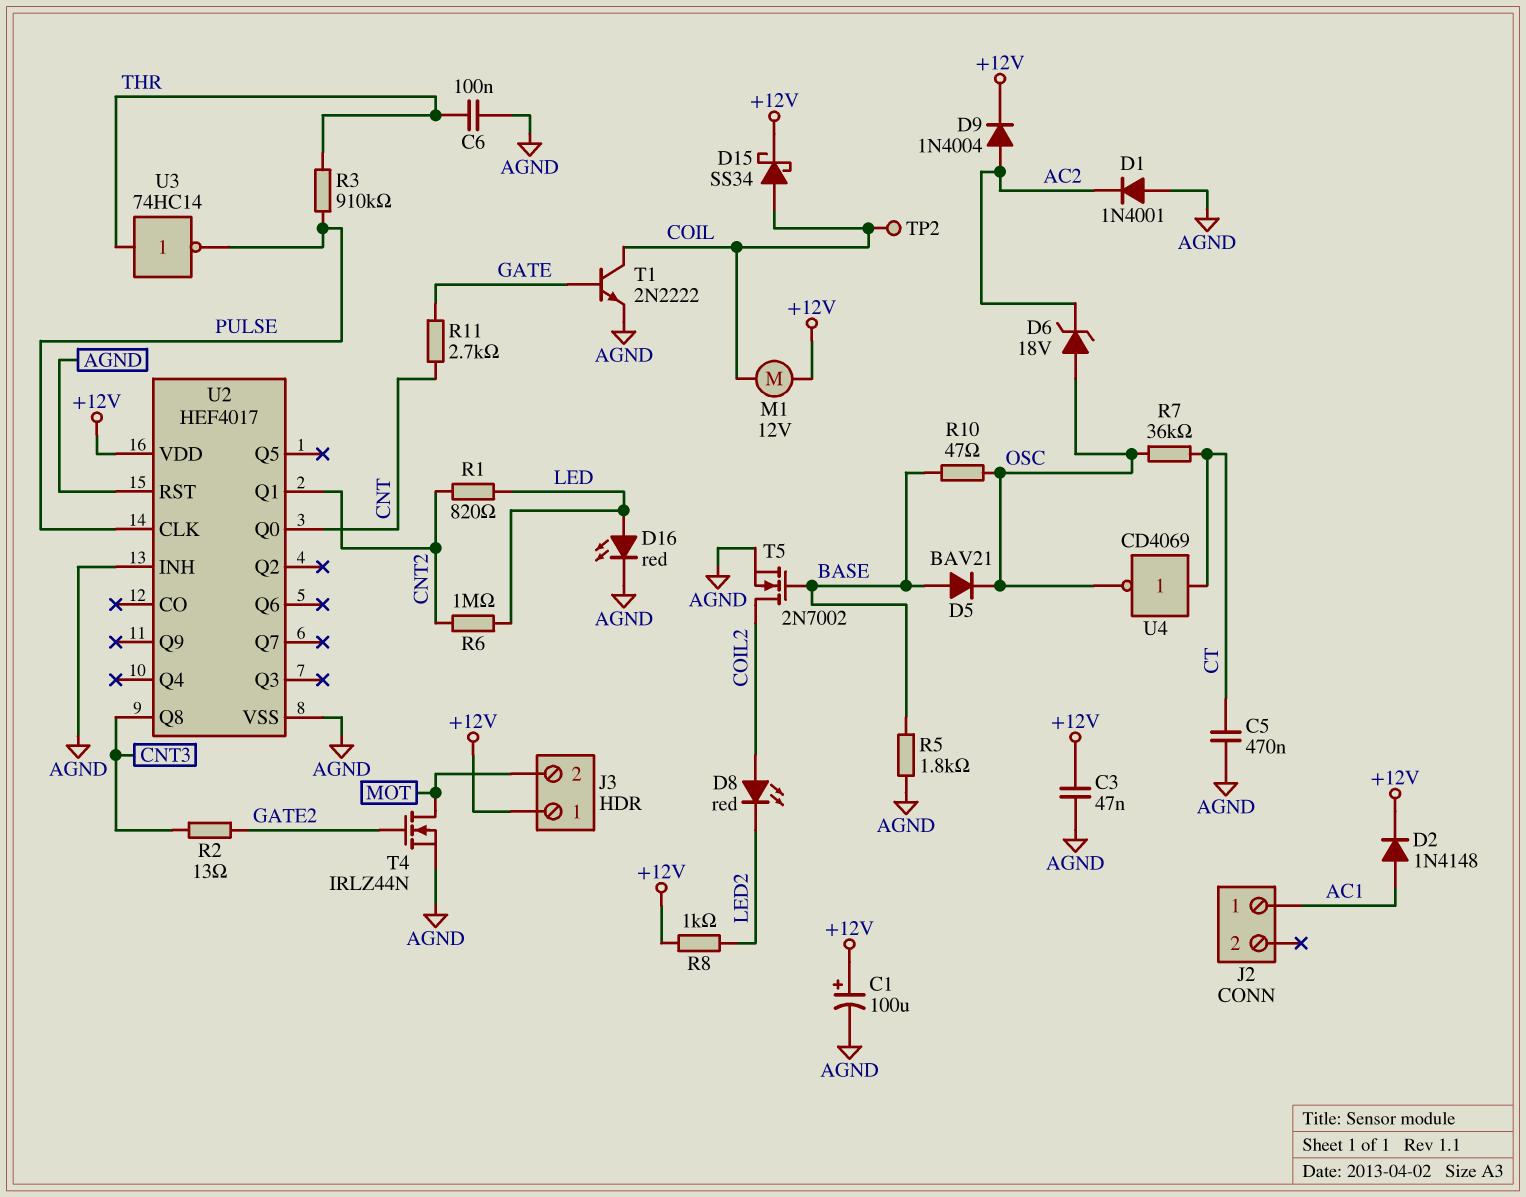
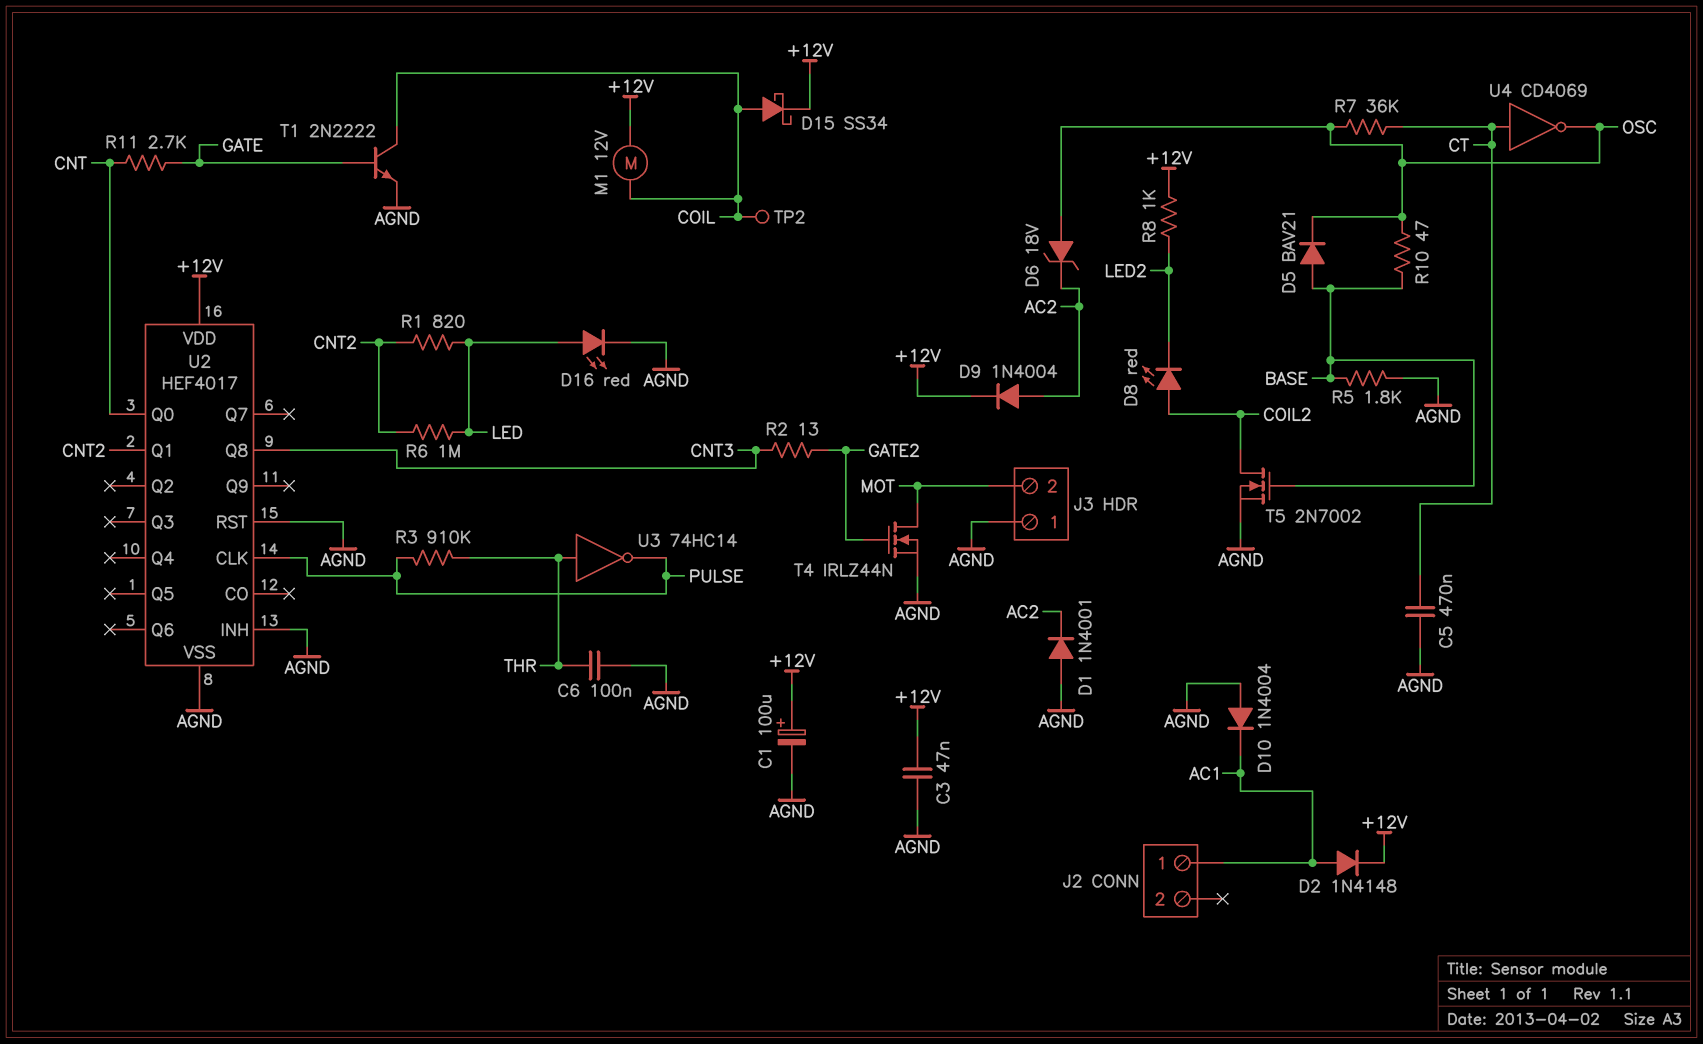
D10: none -> diode 1N4004 (A AGND, K AC1)
J3 pin 1: +12V -> AGND

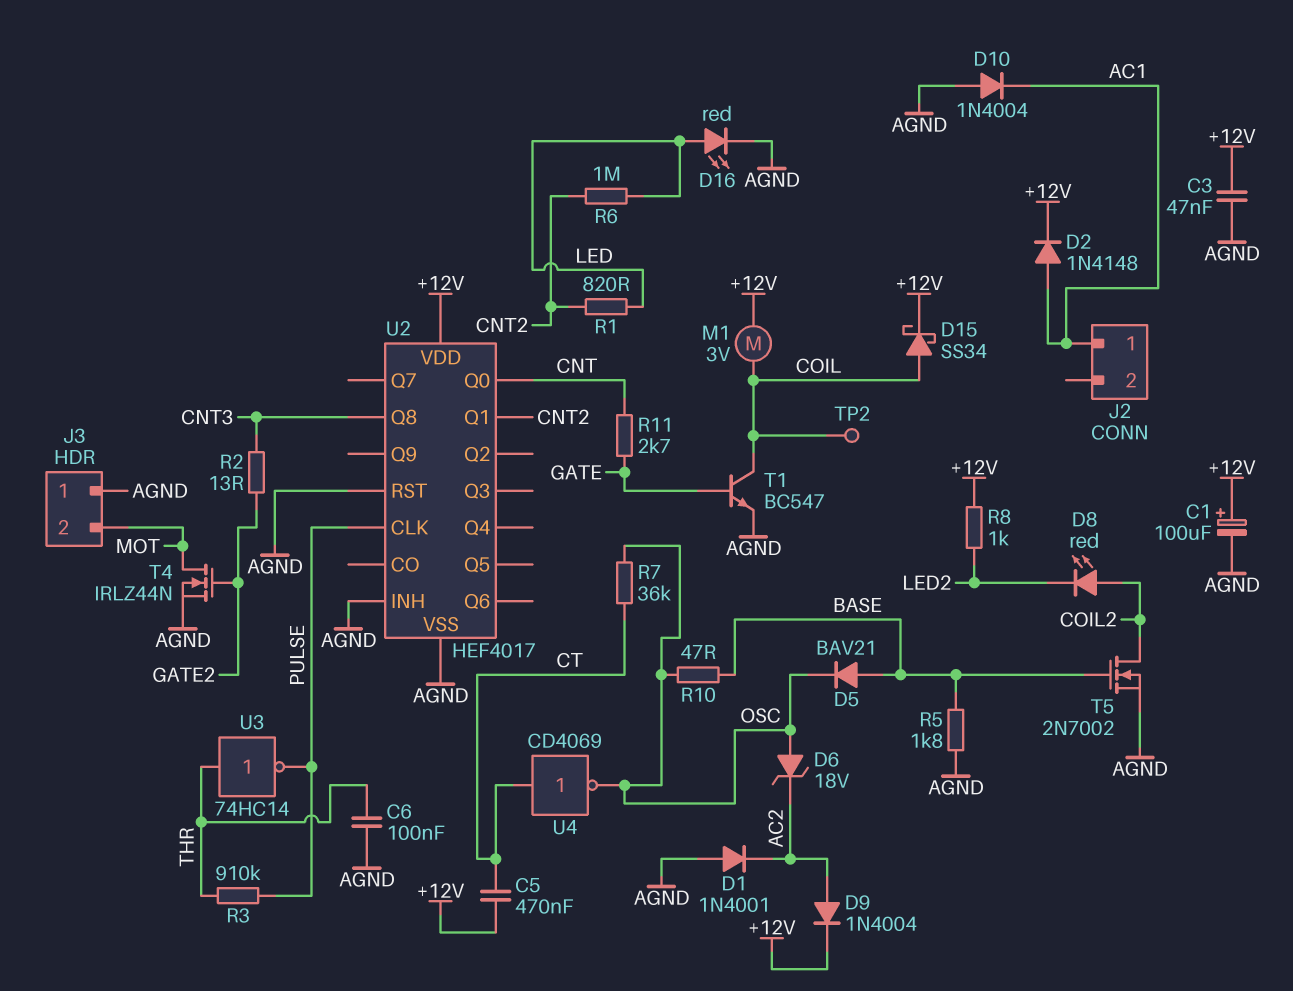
C5: 470nF (AGND, CT) -> 470nF (+12V, CT)
M1: motor 12V (+12V, COIL) -> motor 3V (+12V, COIL)
T1: NPN 2N2222 (B GATE, C COIL, E AGND) -> NPN BC547 (B GATE, C COIL, E AGND)

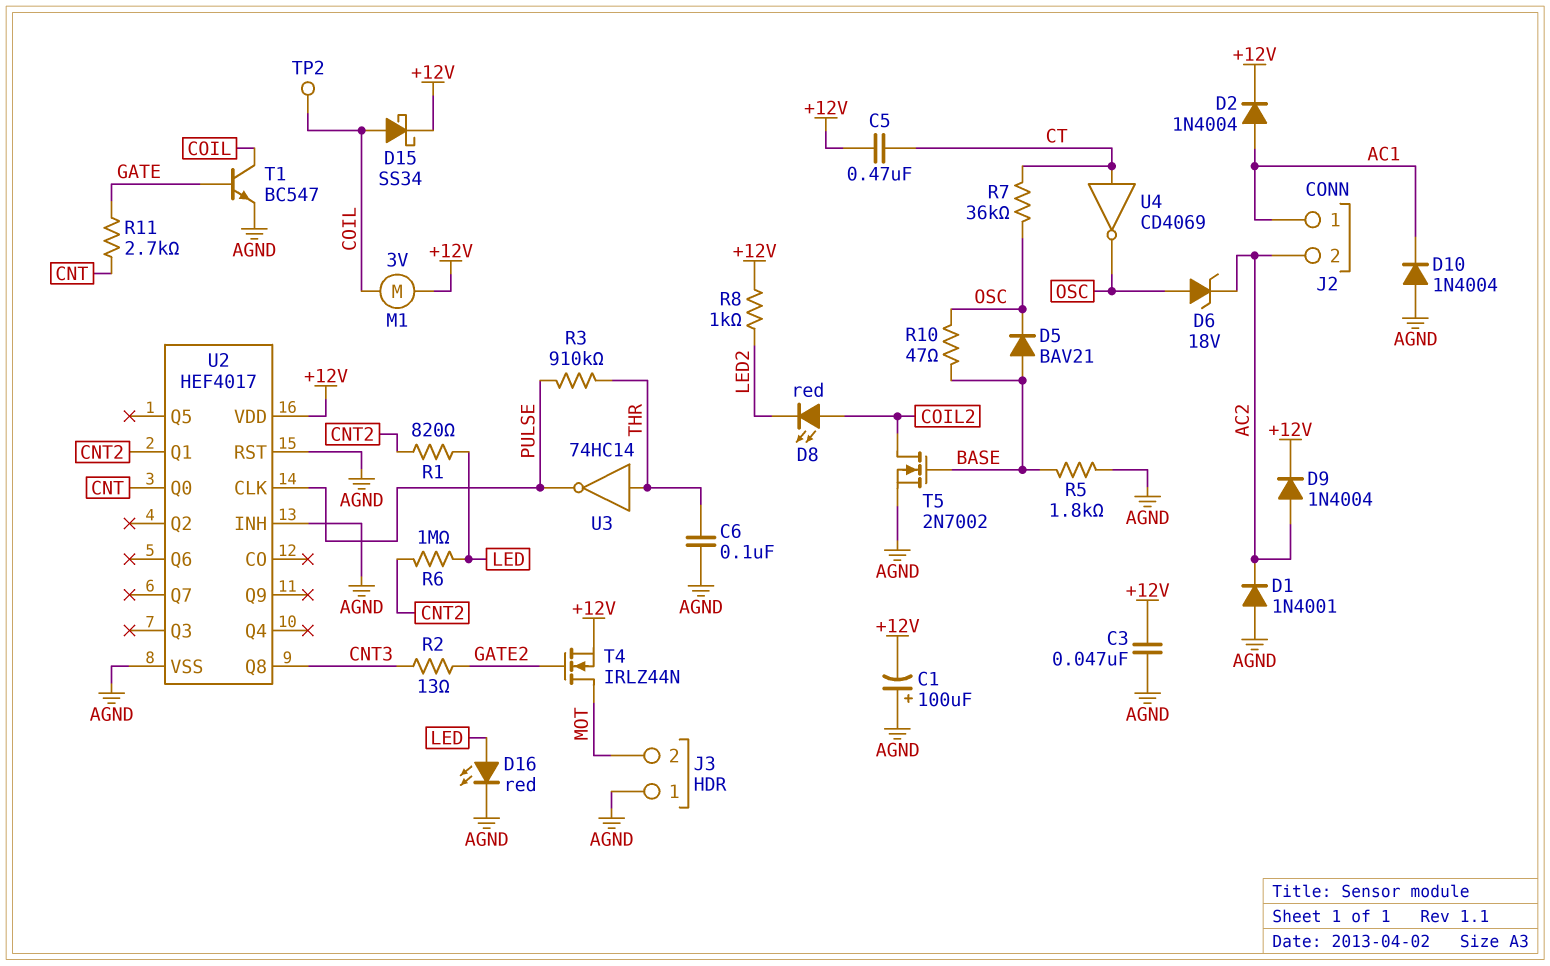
C1: 100uF (plus +12V, minus AGND) -> 100uF (plus AGND, minus +12V)
D2: diode 1N4148 (A AC1, K +12V) -> diode 1N4004 (A AC1, K +12V)
J2 pin 2: none -> AC2
T4: NMOS IRLZ44N (G GATE2, D MOT, S AGND) -> NMOS IRLZ44N (G GATE2, D MOT, S +12V)

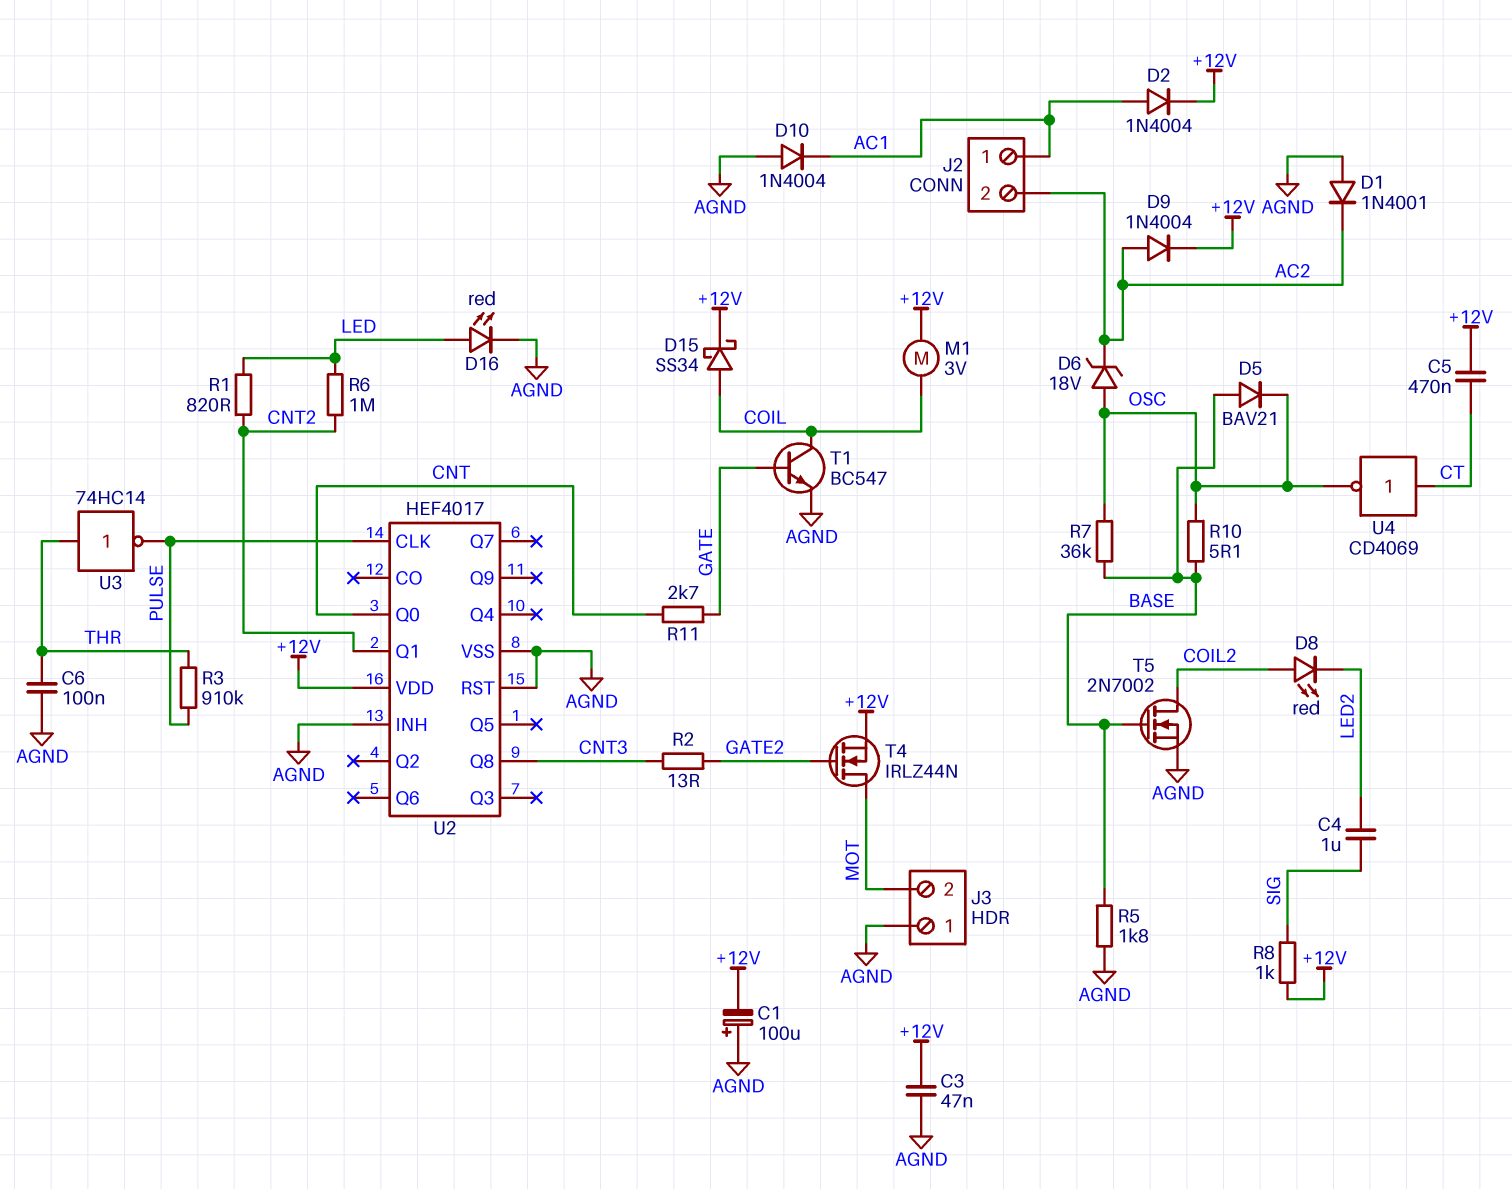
C4: none -> 1uF (LED2, SIG)
R7: 36k (CT, OSC) -> 36k (BASE, OSC)
R8: 1k (+12V, LED2) -> 1k (+12V, SIG)
R10: 47 (BASE, OSC) -> 5.1 (BASE, OSC)
TP2: test point (COIL) -> none

